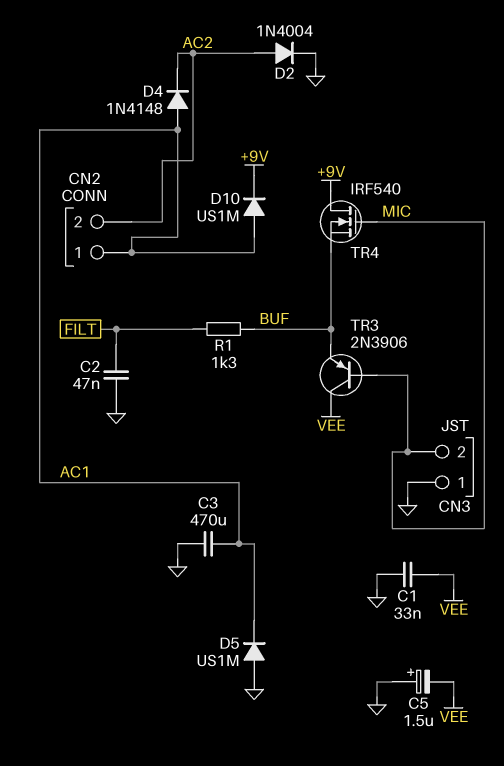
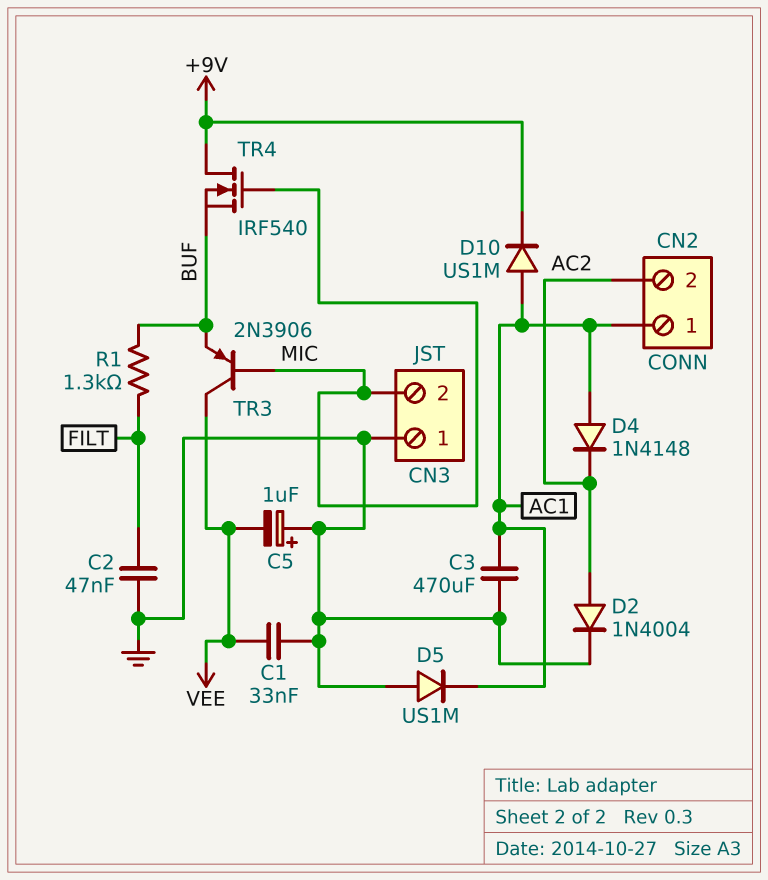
C5: 1.5uF (plus GND, minus VEE) -> 1uF (plus GND, minus VEE)

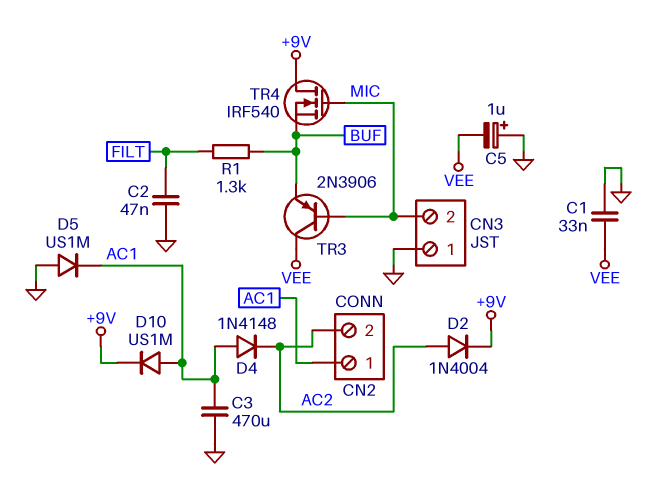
D2: diode 1N4004 (A AC2, K GND) -> diode 1N4004 (A AC2, K +9V)

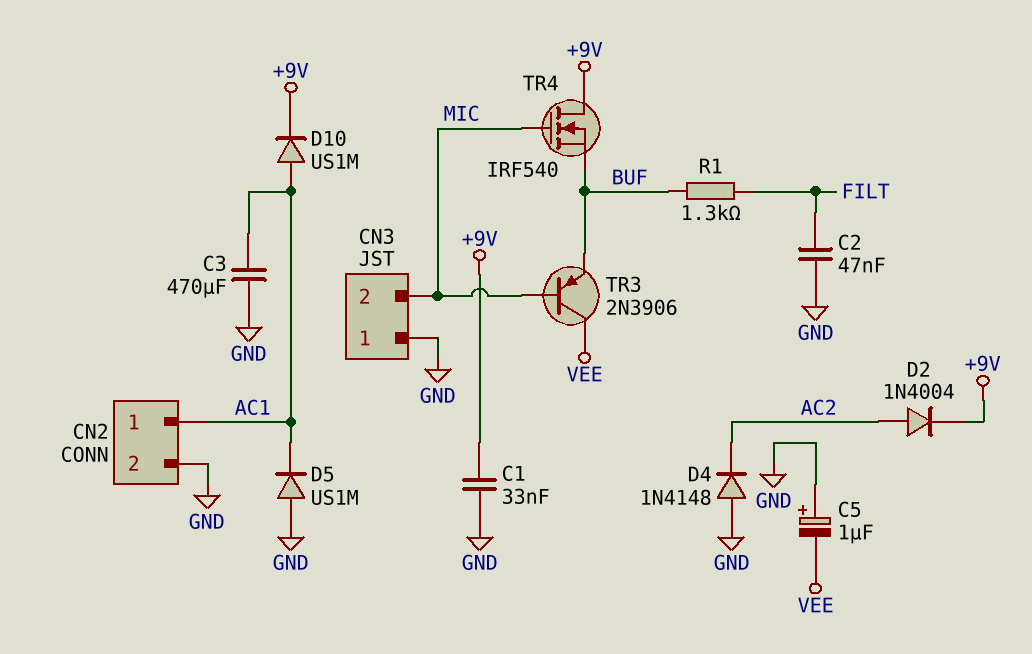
C1: 33nF (GND, VEE) -> 33nF (+9V, GND)
CN2 pin 2: AC2 -> GND
D4: diode 1N4148 (A AC1, K AC2) -> diode 1N4148 (A GND, K AC2)

